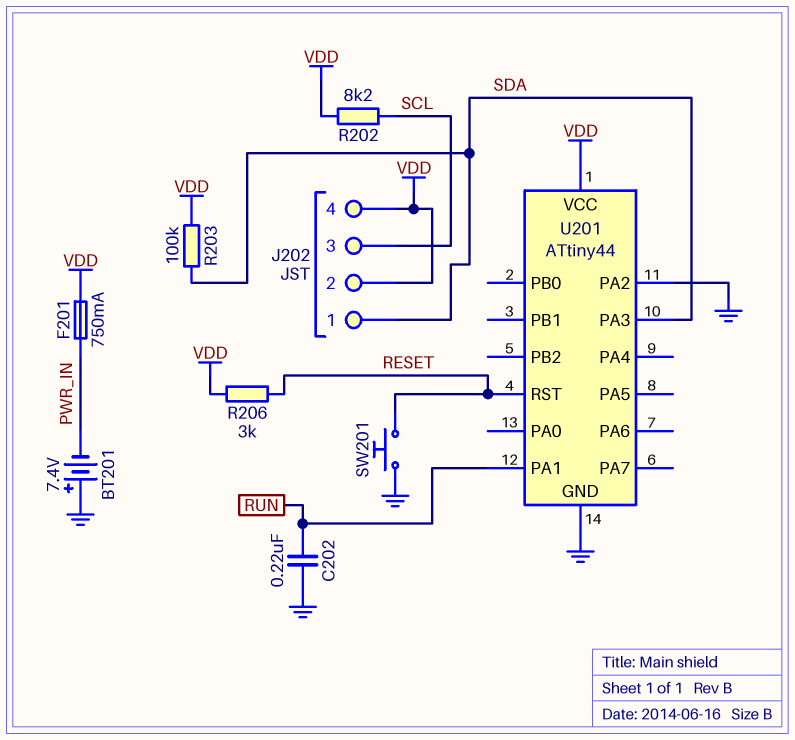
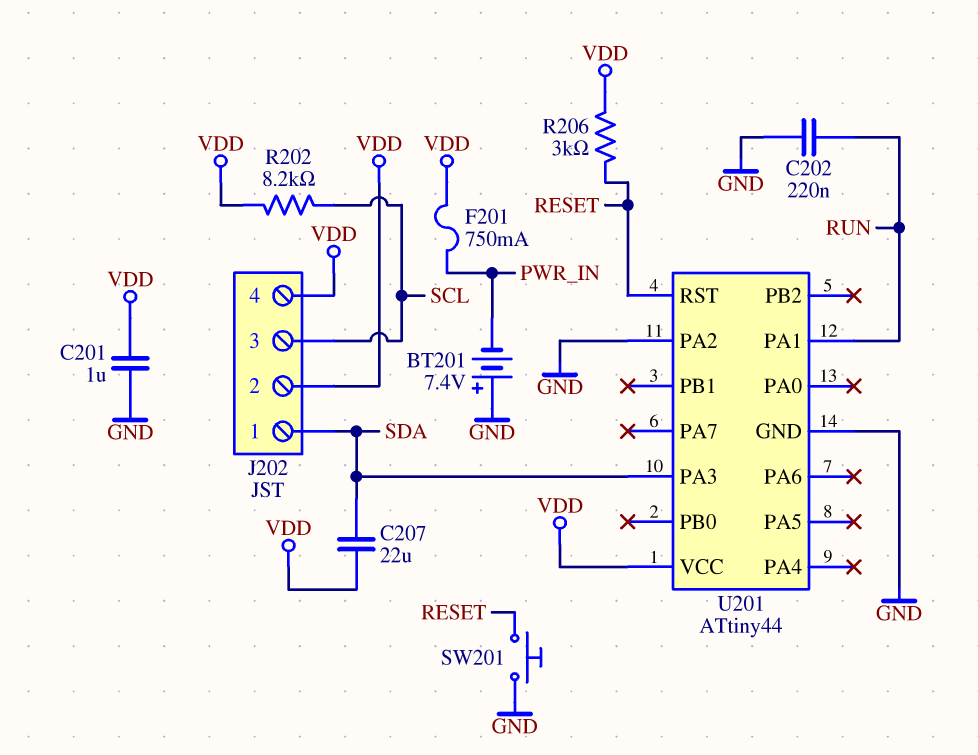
C201: none -> 1uF (GND, VDD)
C207: none -> 22uF (SDA, VDD)
R203: 100k (SDA, VDD) -> none

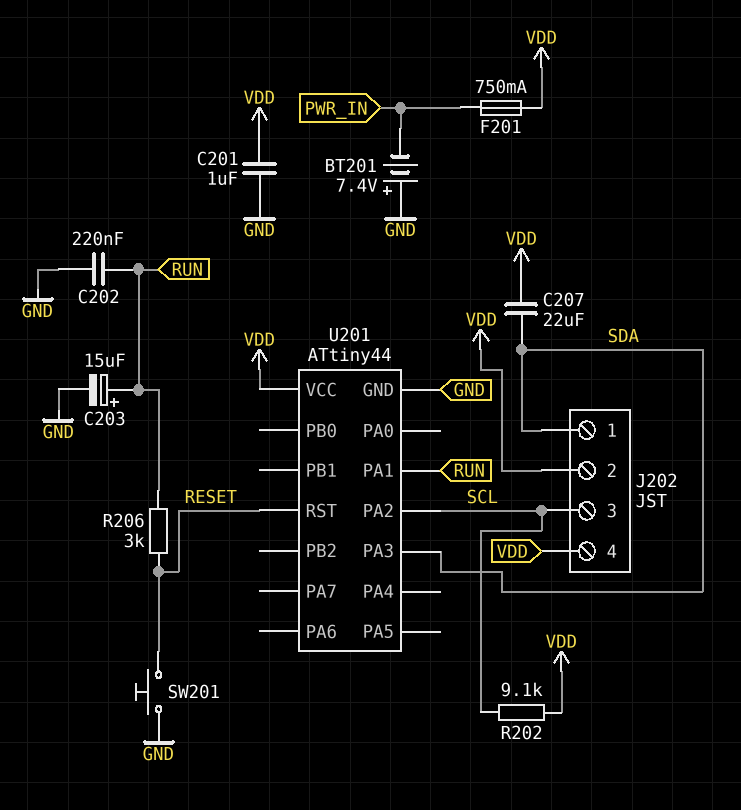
C203: none -> 15uF (plus RUN, minus GND)
R202: 8.2k (SCL, VDD) -> 9.1k (SCL, VDD)
R206: 3k (RESET, VDD) -> 3k (RESET, RUN)
U201 pin PA2: GND -> SCL

